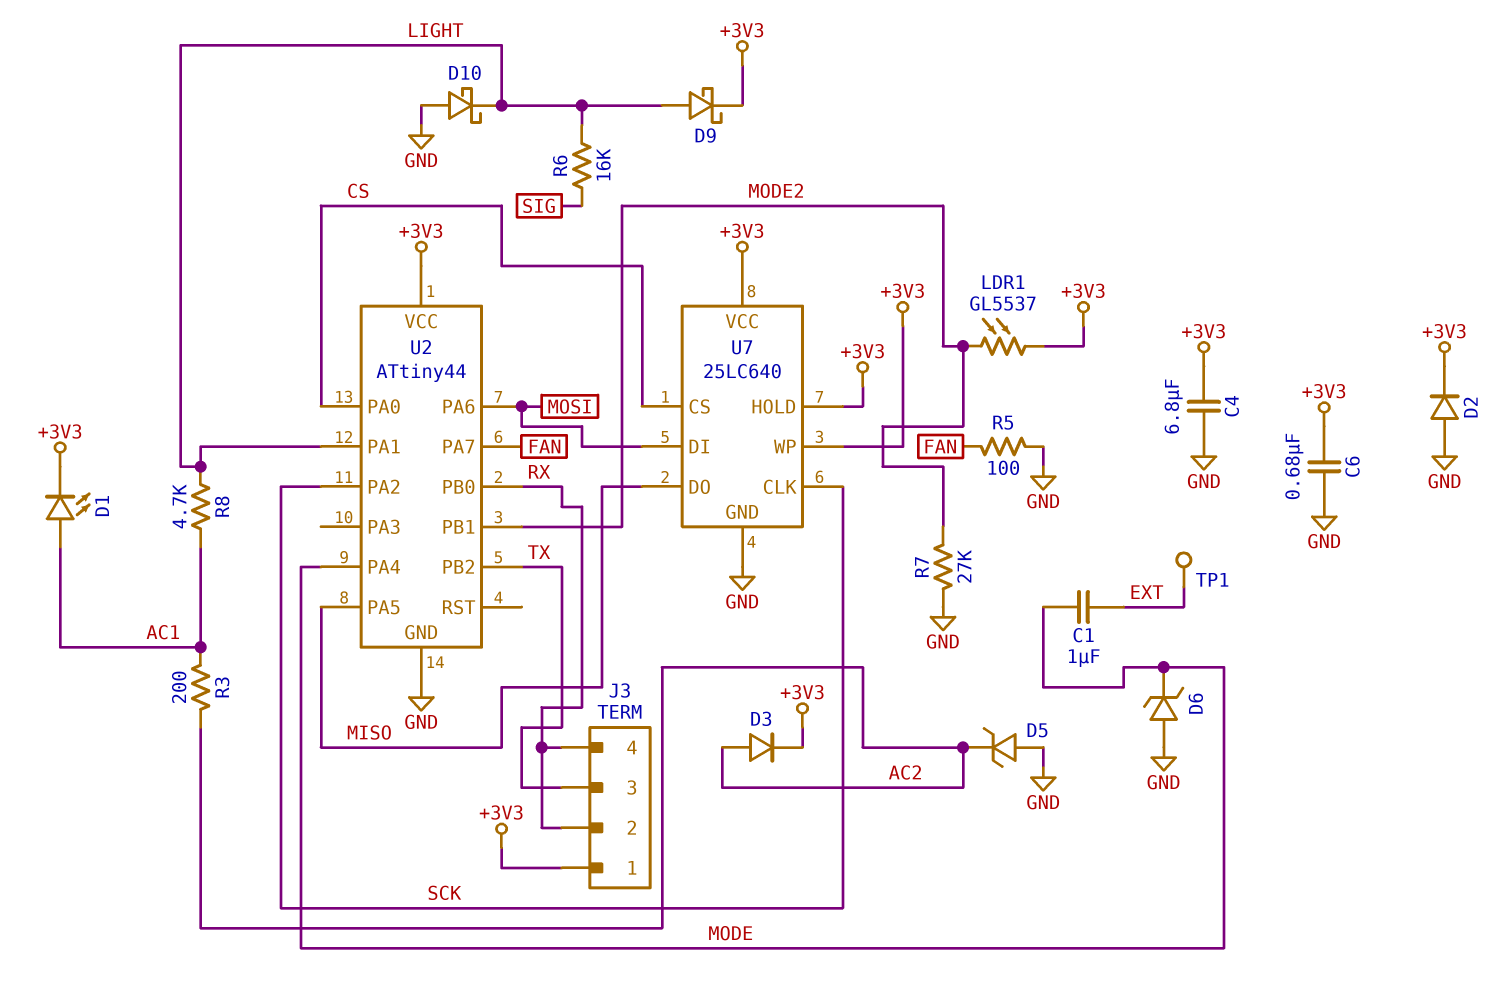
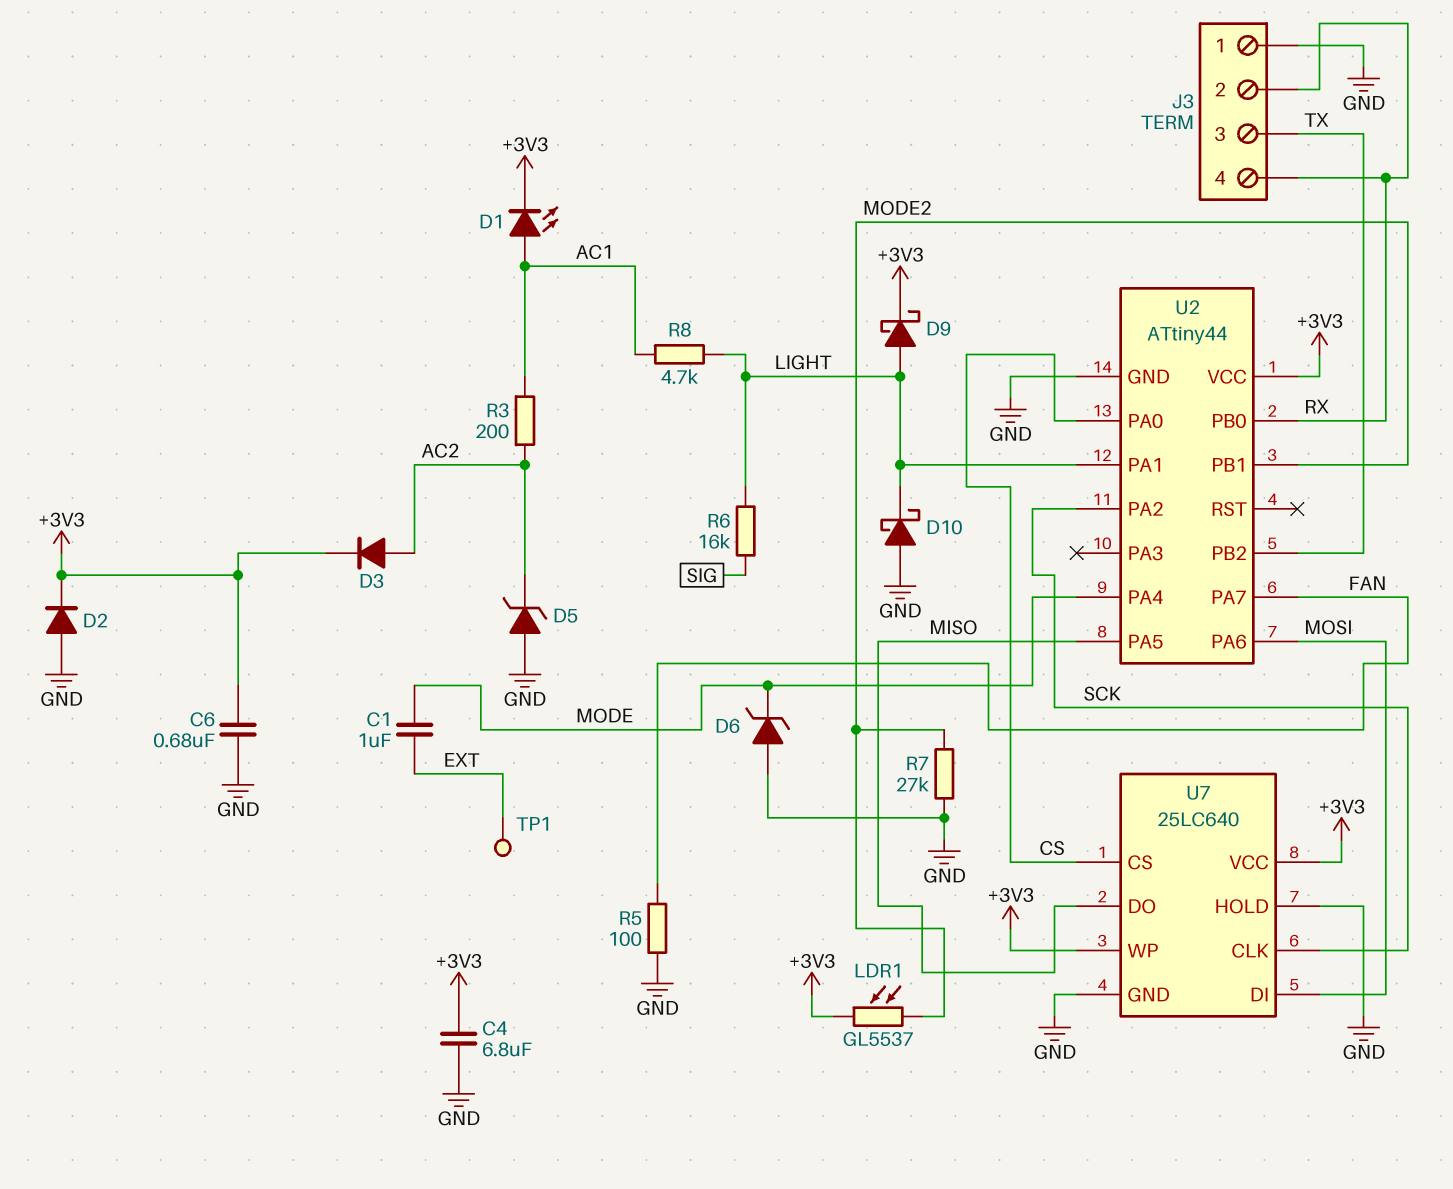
J3 pin 1: +3V3 -> GND
U7 pin HOLD: +3V3 -> GND

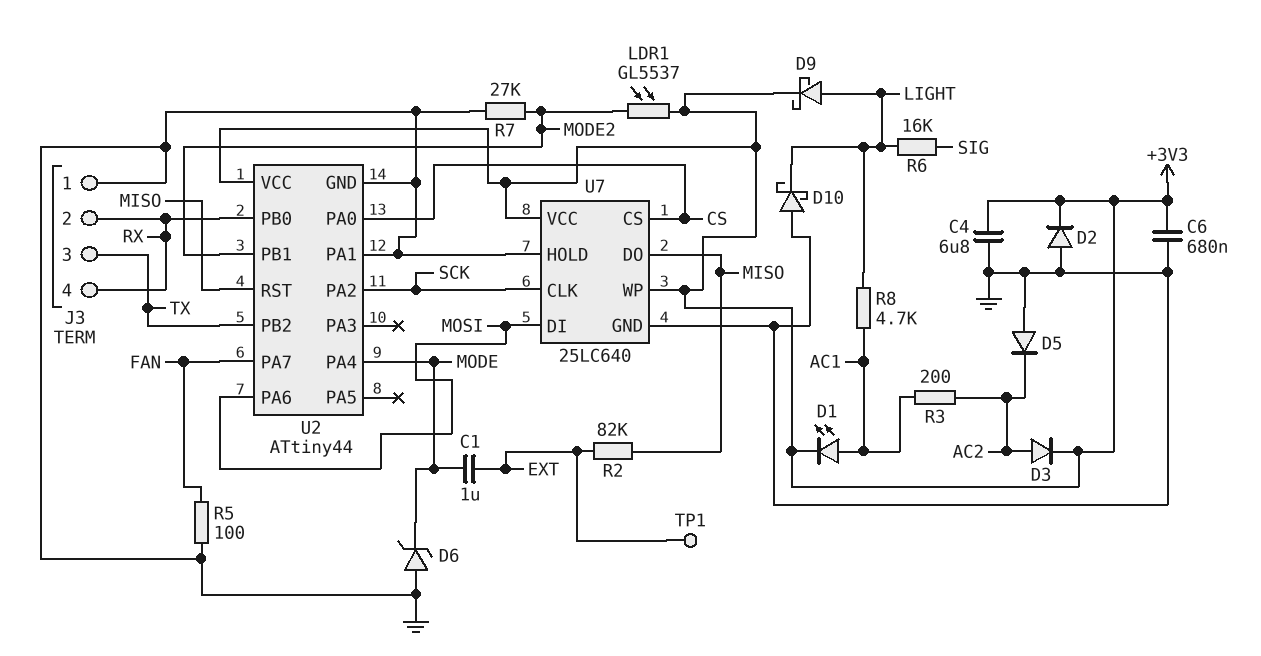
D5: zener (A GND, K AC2) -> diode (A GND, K AC2)
R2: none -> 82k (EXT, MISO)
U2 pin PA1: LIGHT -> GND
U2 pin PA5: MISO -> none
U2 pin RST: none -> MISO

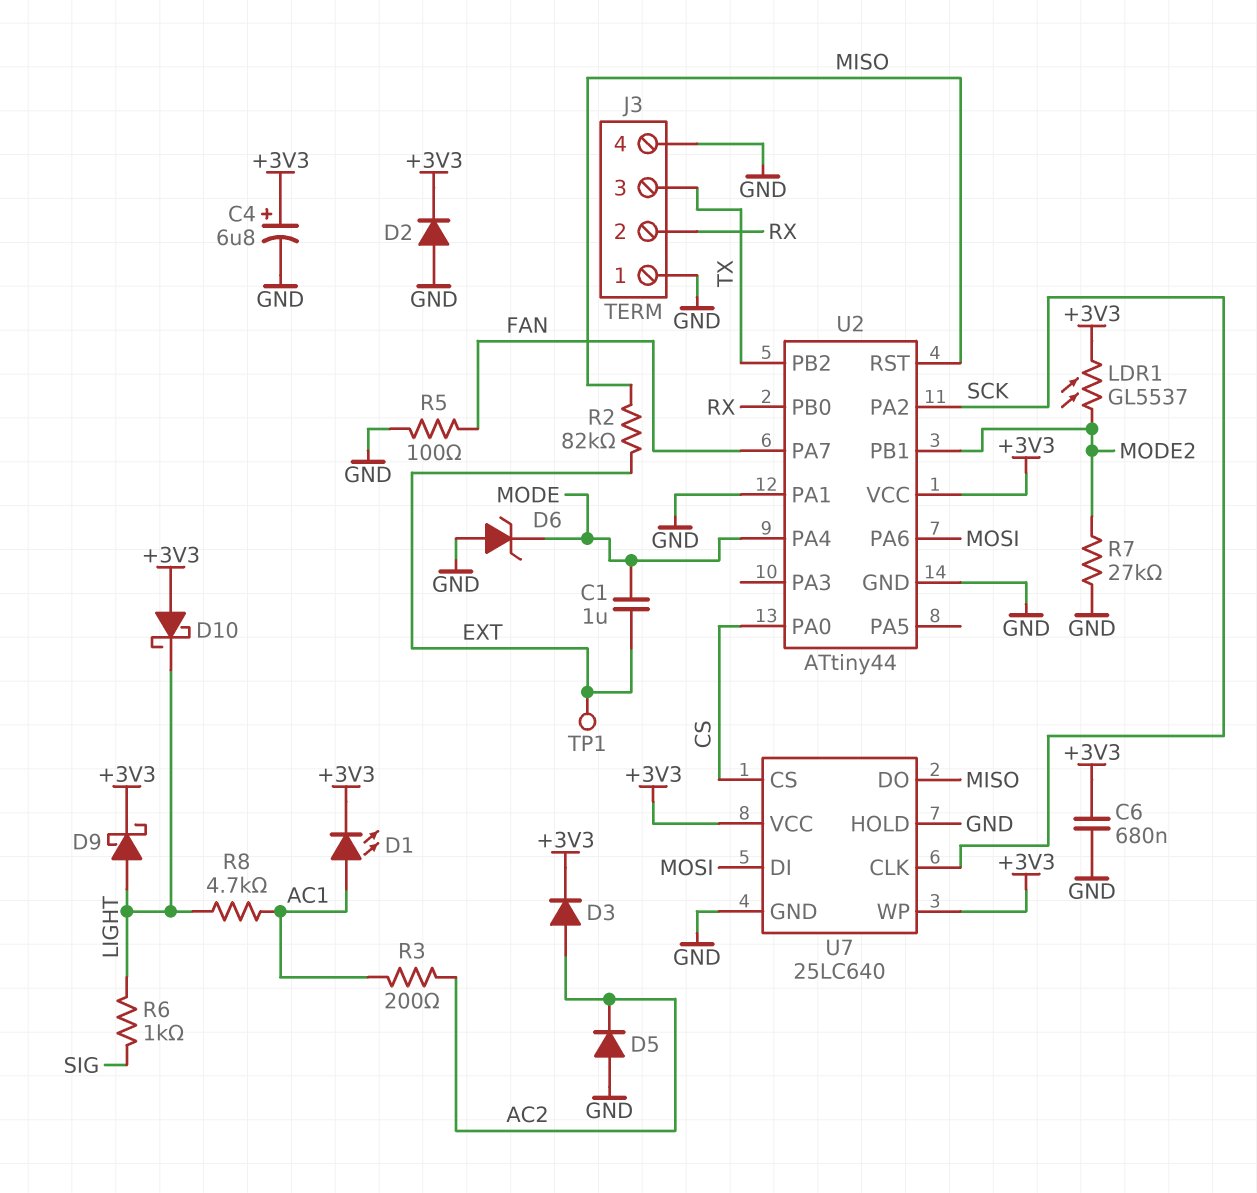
C4: 6.8uF (+3V3, GND) -> 6.8uF (plus +3V3, minus GND)
D10: schottky (A GND, K LIGHT) -> schottky (A +3V3, K LIGHT)
J3 pin 4: RX -> GND
R6: 16k (LIGHT, SIG) -> 1k (LIGHT, SIG)

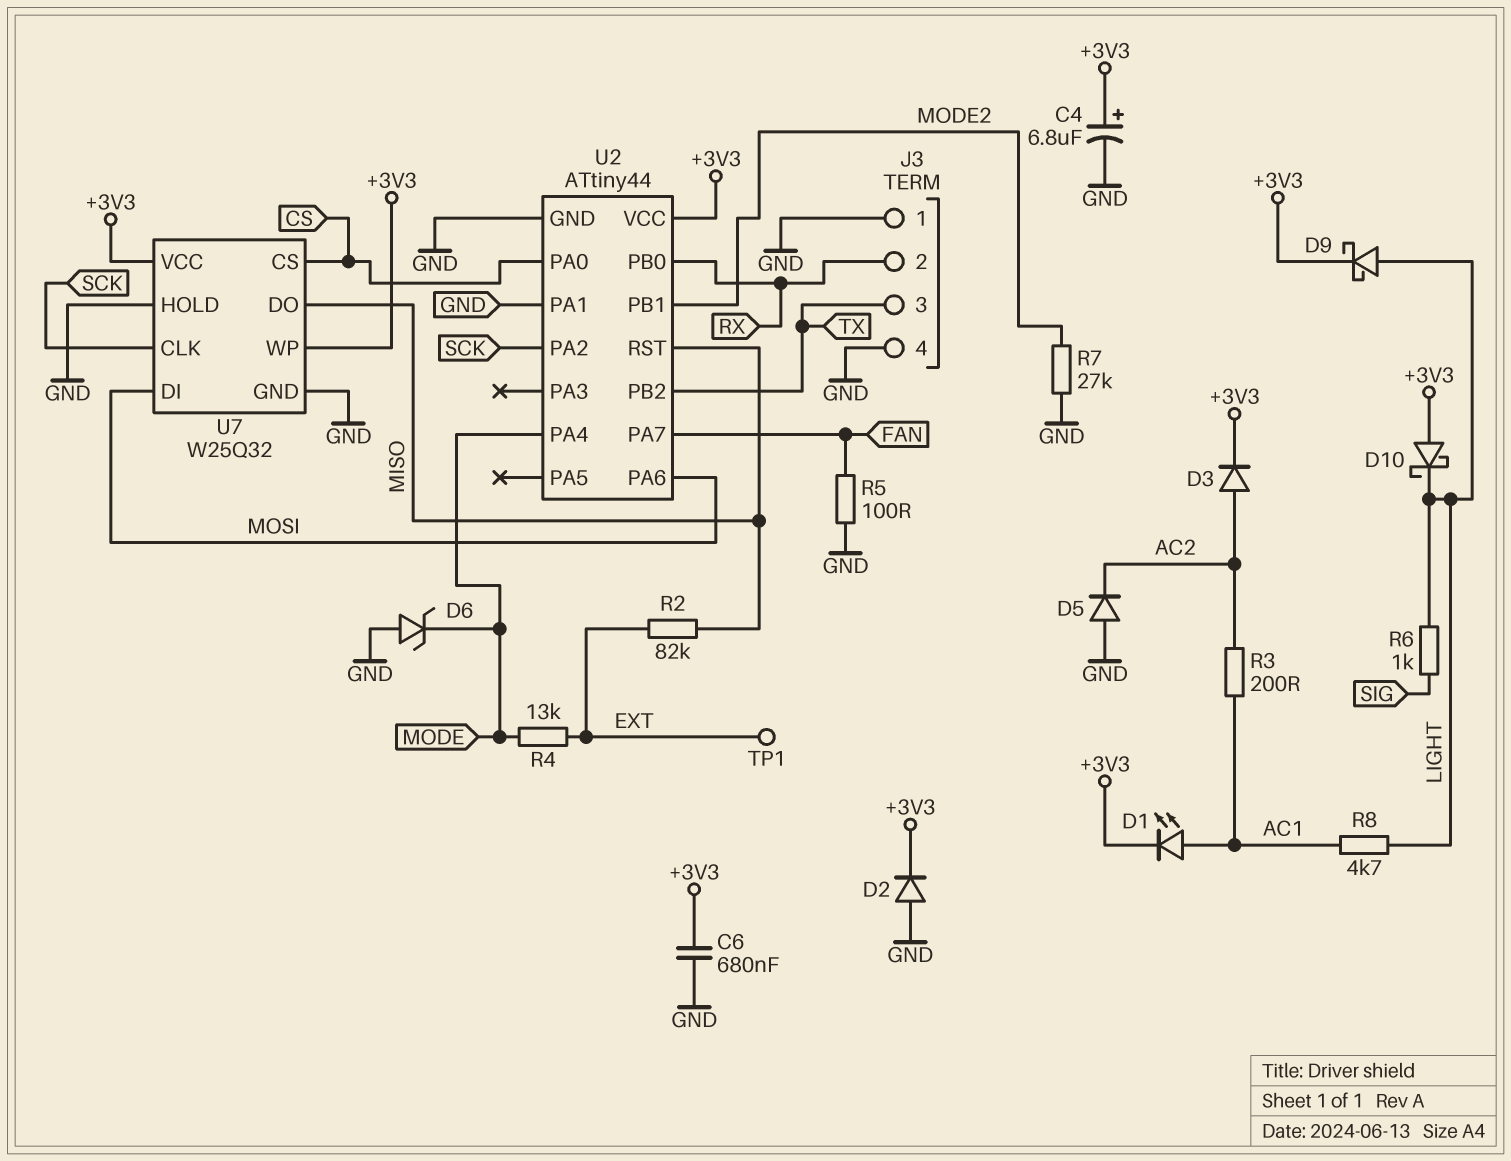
C1: 1uF (EXT, MODE) -> none
LDR1: GL5537 (+3V3, MODE2) -> none
R4: none -> 13k (EXT, MODE)
U7: 25LC640 -> W25Q32

